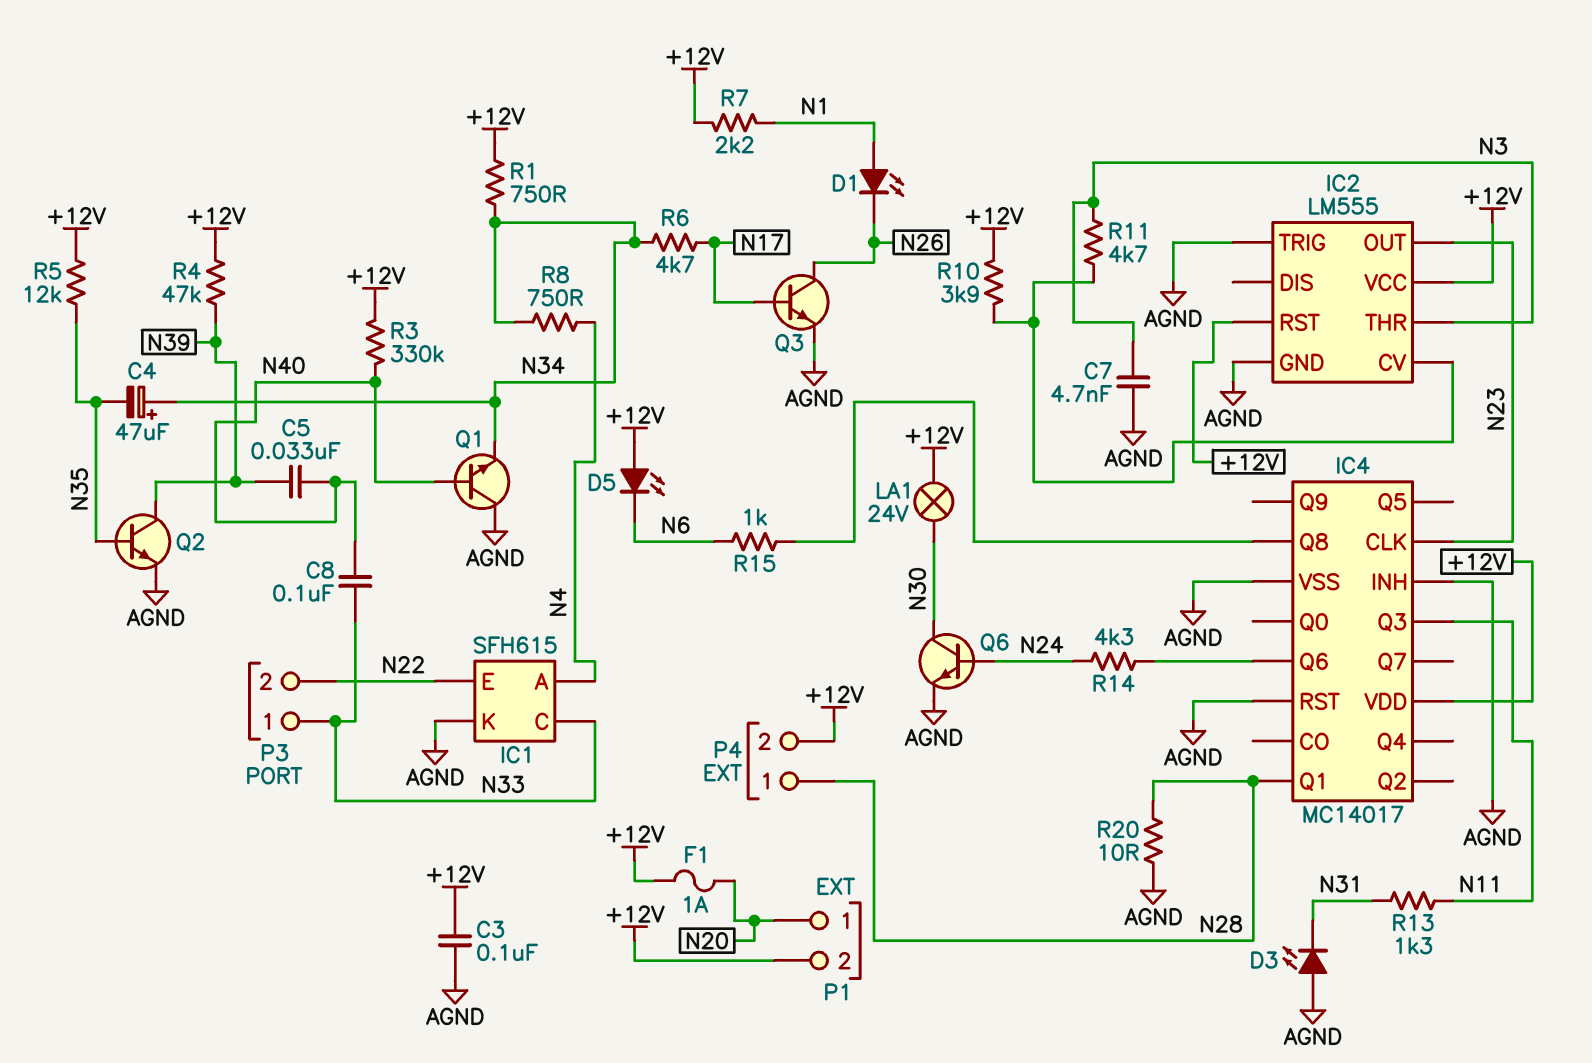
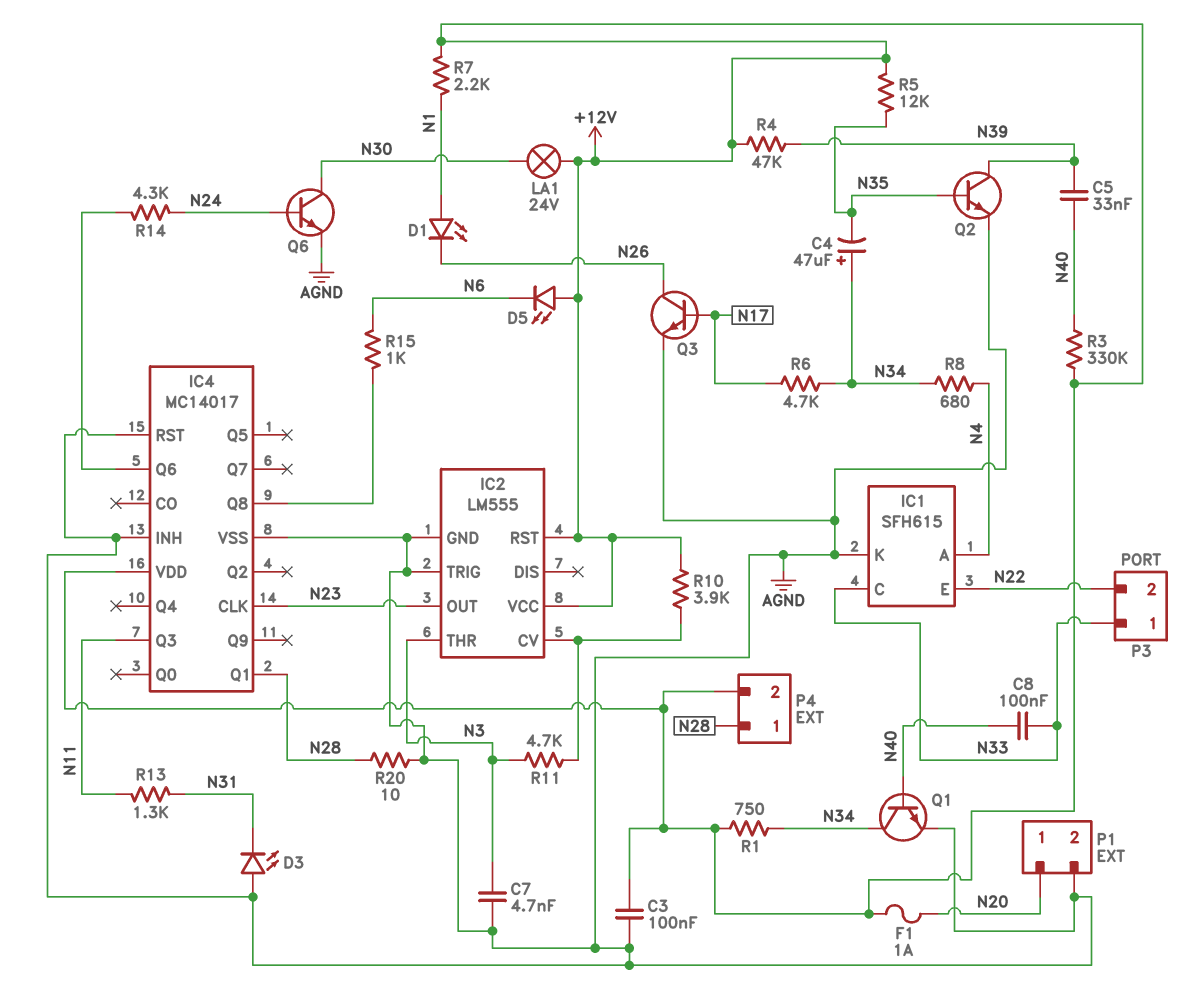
P1 pin 2: +12V -> AGND
Q1: NPN (B N40, C AGND, E N34) -> NPN (B N40, C N34, E AGND)
R8: 750 (N4, N34) -> 680 (N4, N34)

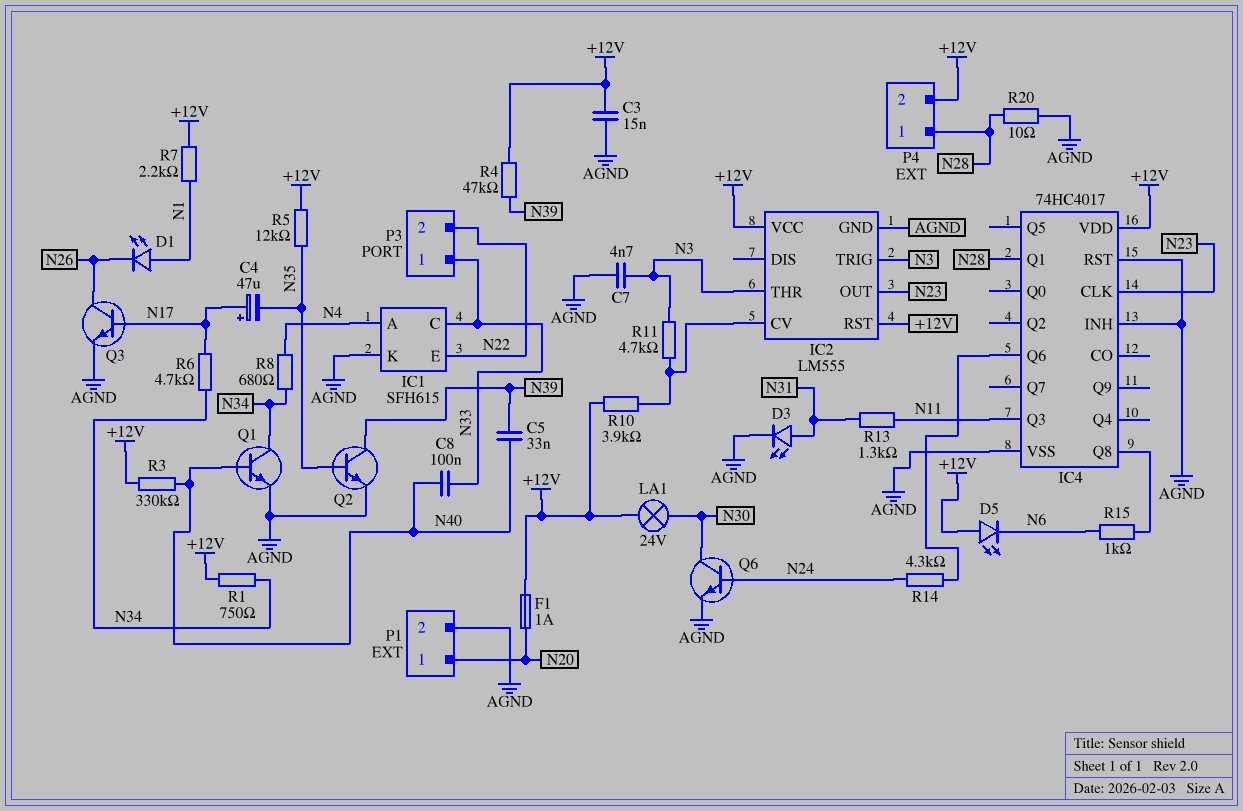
C3: 100nF (+12V, AGND) -> 15nF (+12V, AGND)
C4: 47uF (plus N34, minus N35) -> 47uF (plus N17, minus N35)
D3: LED (A AGND, K N31) -> LED (A N31, K AGND)
IC2 pin TRIG: AGND -> N3
IC4: MC14017 -> 74HC4017

